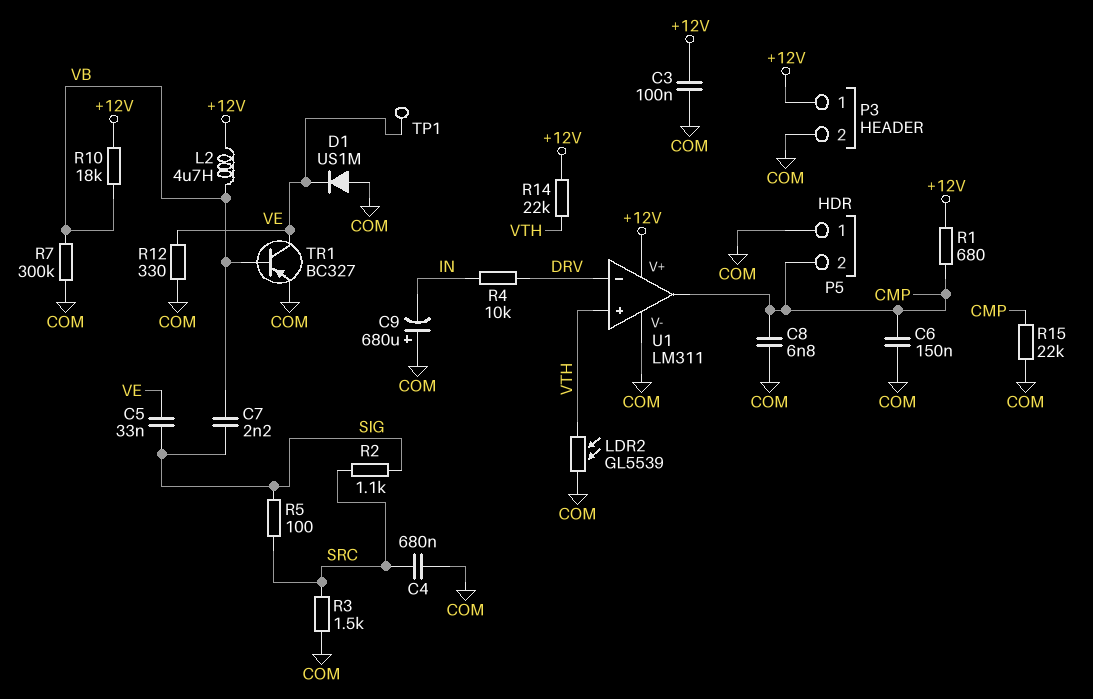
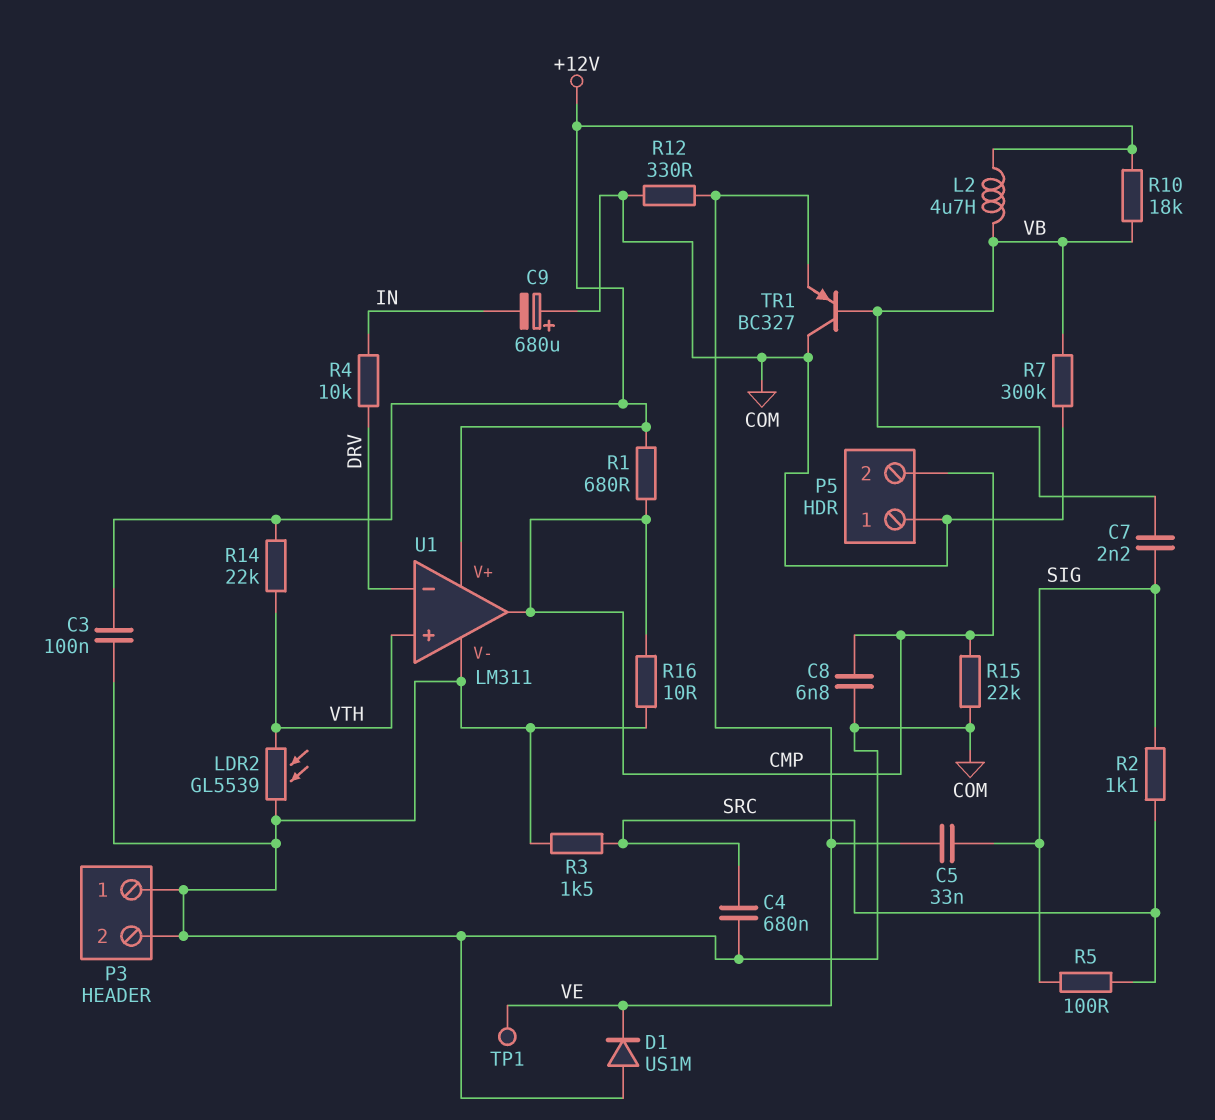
C6: 150nF (CMP, COM) -> none
P3 pin 1: +12V -> COM
R16: none -> 10 (CMP, COM)
TR1: PNP BC327 (B VB, C VE, E COM) -> PNP BC327 (B VB, C COM, E VE)

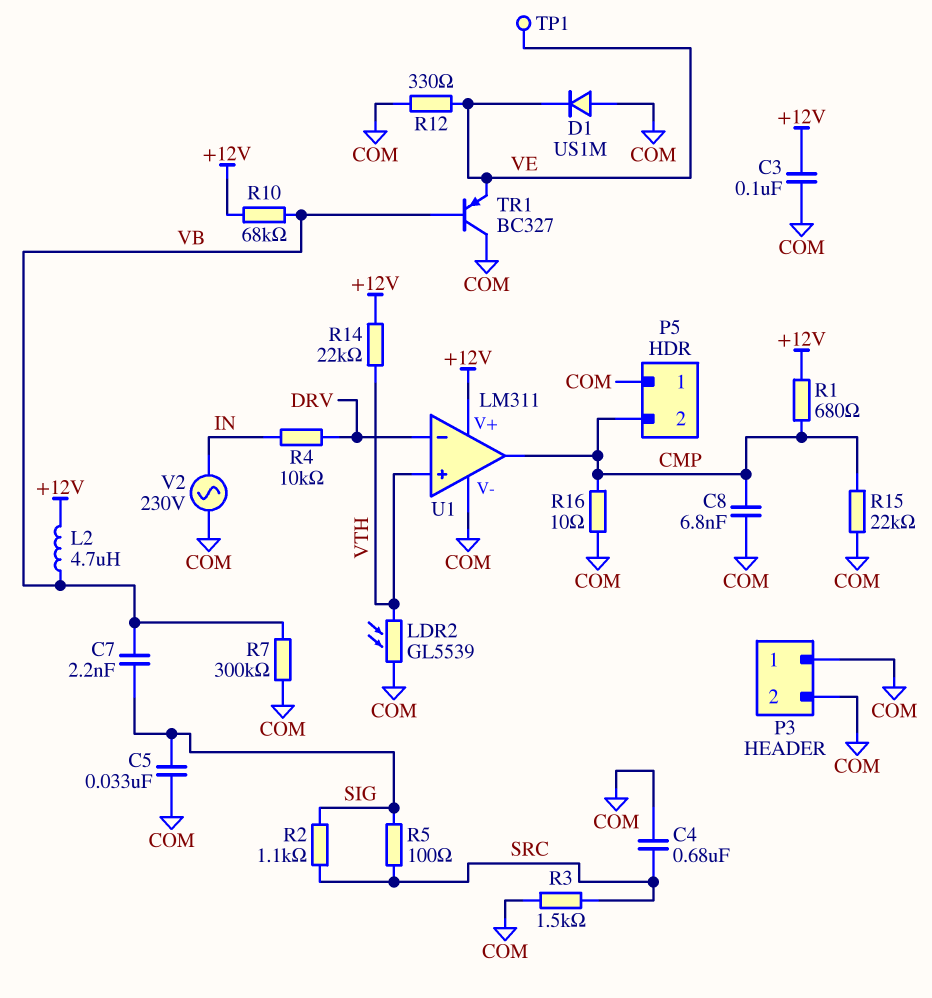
C5: 33nF (SIG, VE) -> 33nF (COM, SIG)
C9: 680uF (plus COM, minus IN) -> none
R10: 18k (+12V, VB) -> 68k (+12V, VB)
V2: none -> AC 230V (COM, IN)

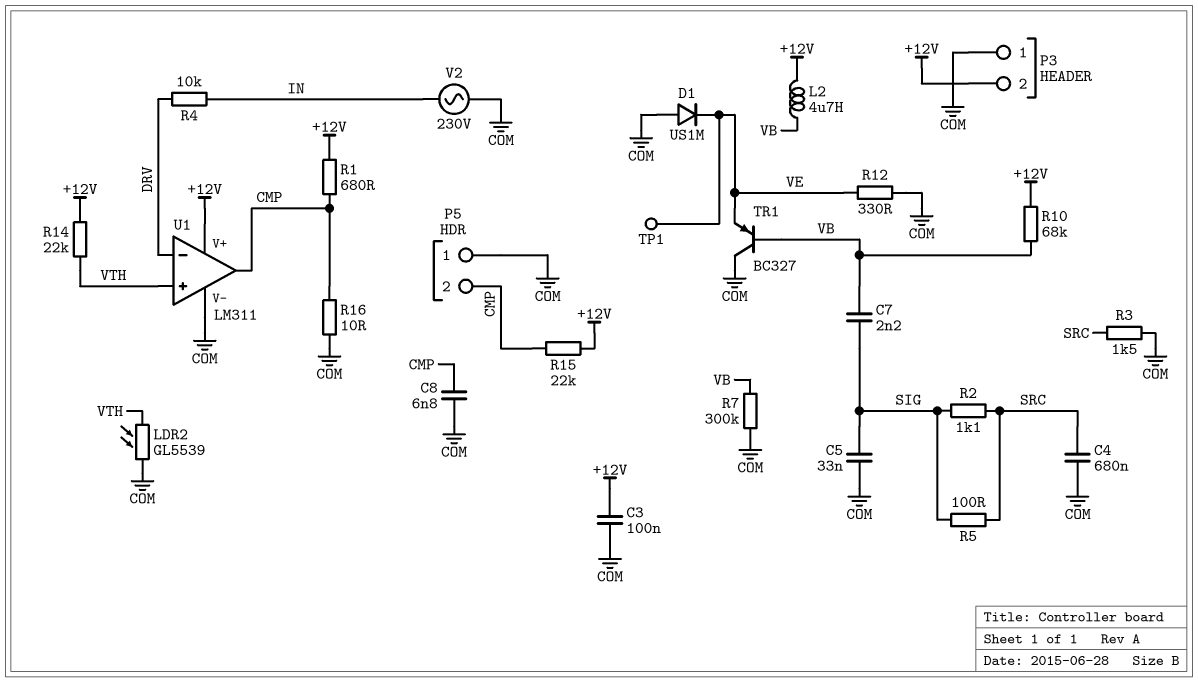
P3 pin 2: COM -> +12V
R15: 22k (CMP, COM) -> 22k (+12V, CMP)

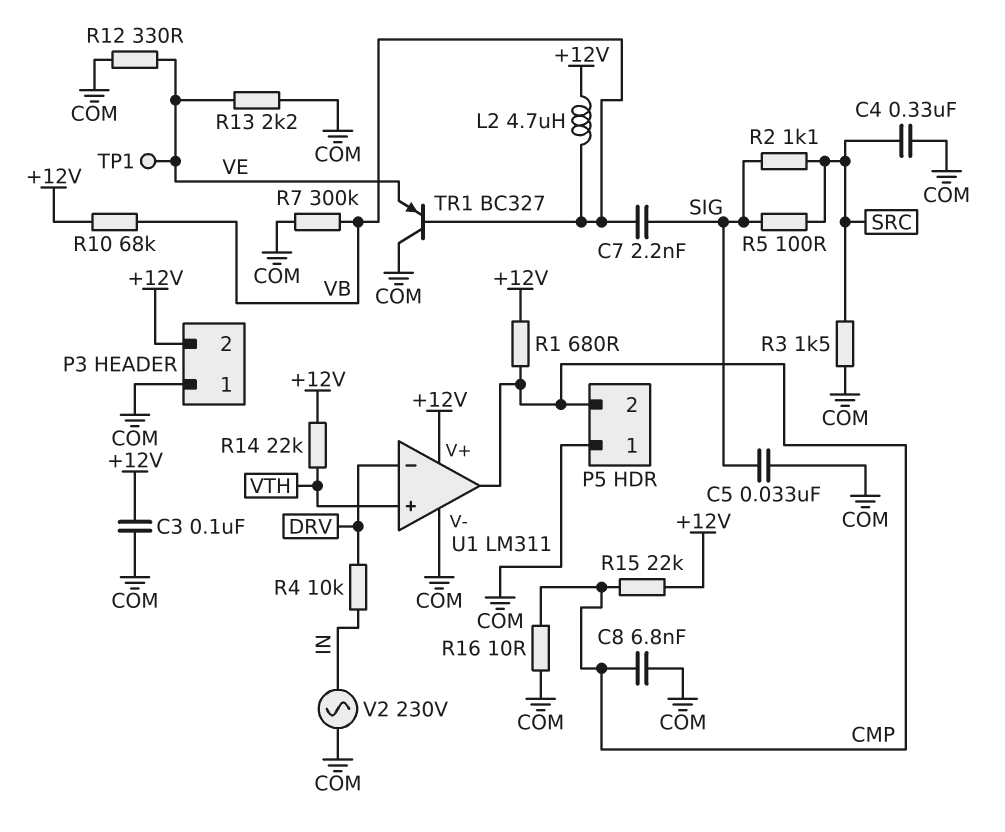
C4: 680nF (COM, SRC) -> 330nF (COM, SRC)
D1: diode US1M (A COM, K VE) -> none
LDR2: GL5539 (COM, VTH) -> none
R13: none -> 2.2k (COM, VE)

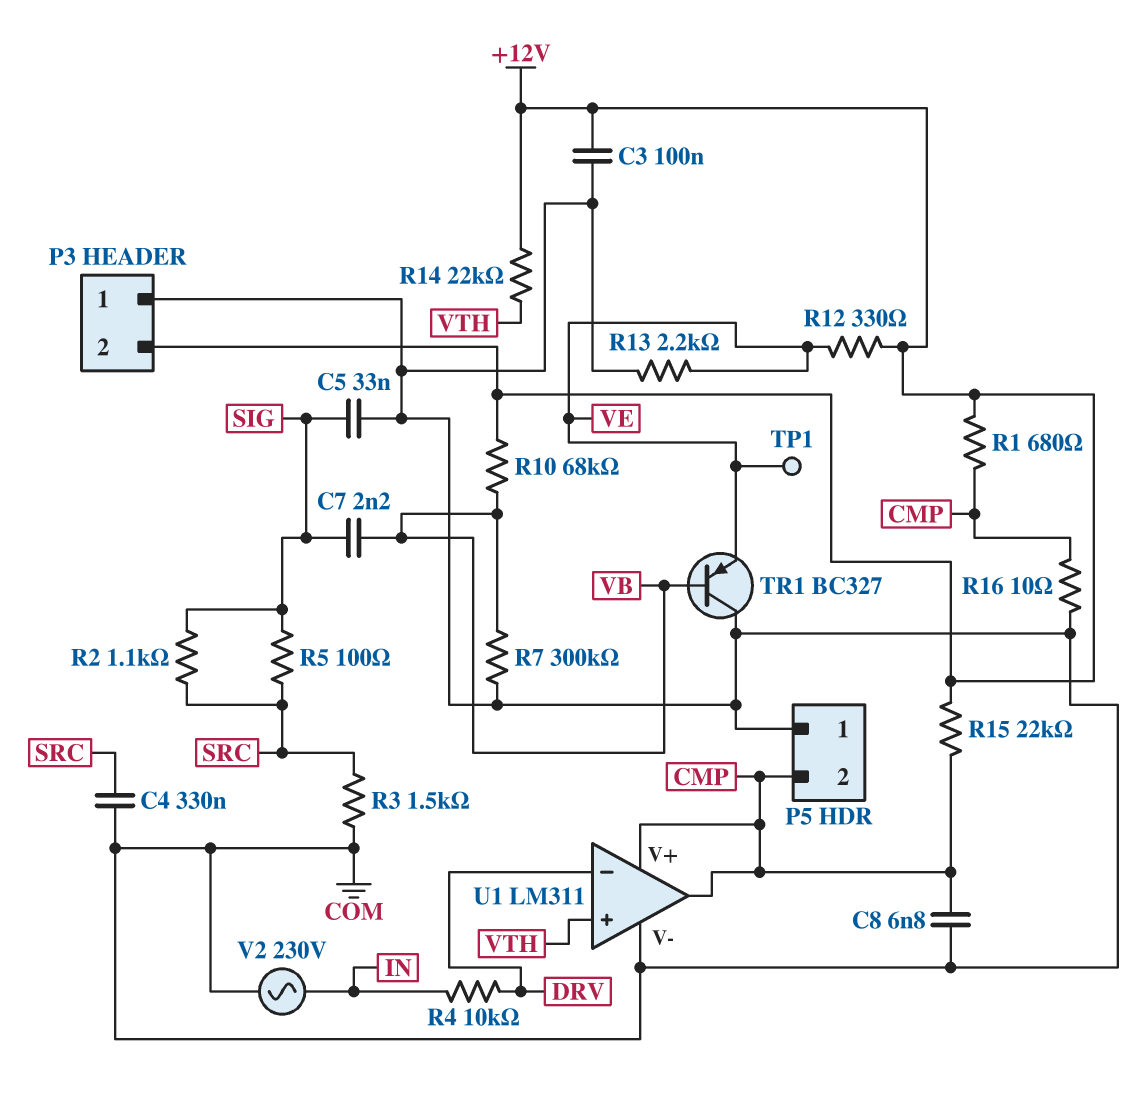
L2: 4.7uH (+12V, VB) -> none
R12: 330 (COM, VE) -> 330 (+12V, VE)
U1 pin V+: +12V -> CMP

